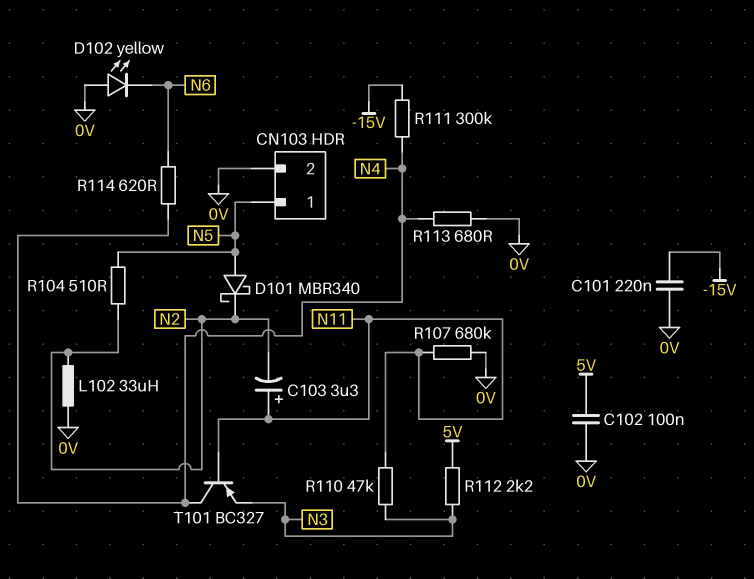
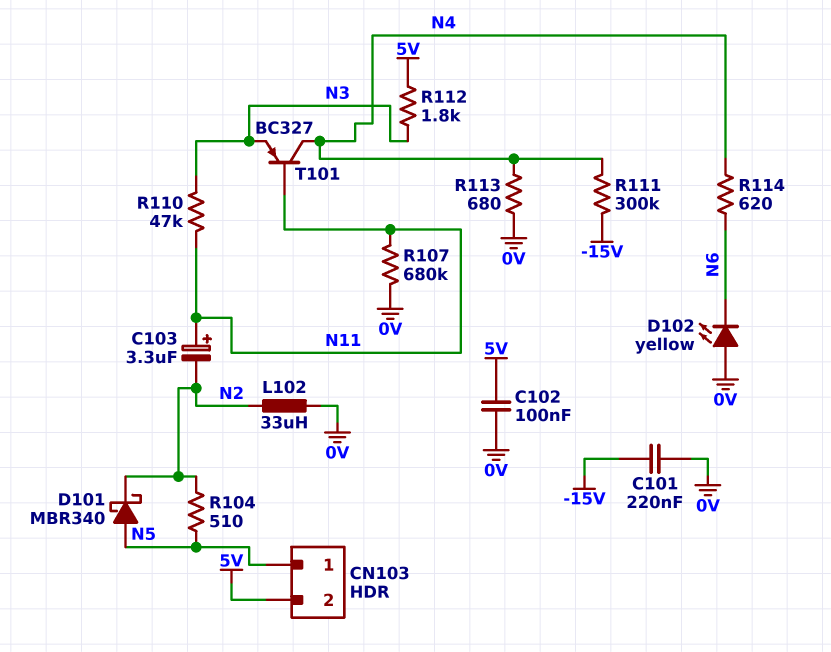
CN103 pin 2: 0V -> 5V
R112: 2.2k (5V, N3) -> 1.8k (5V, N3)

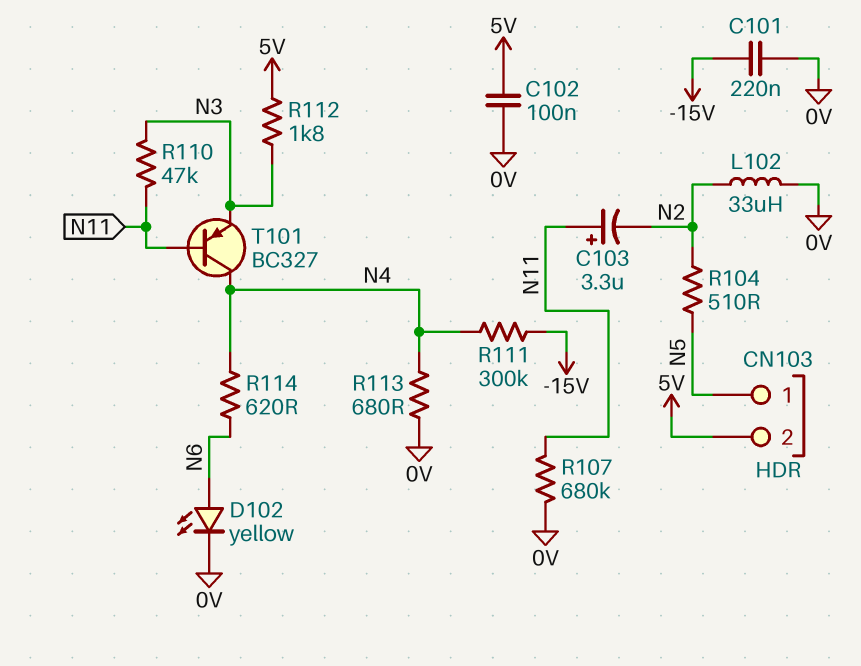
D101: schottky MBR340 (A N5, K N2) -> none
D102: LED yellow (A 0V, K N6) -> LED yellow (A N6, K 0V)

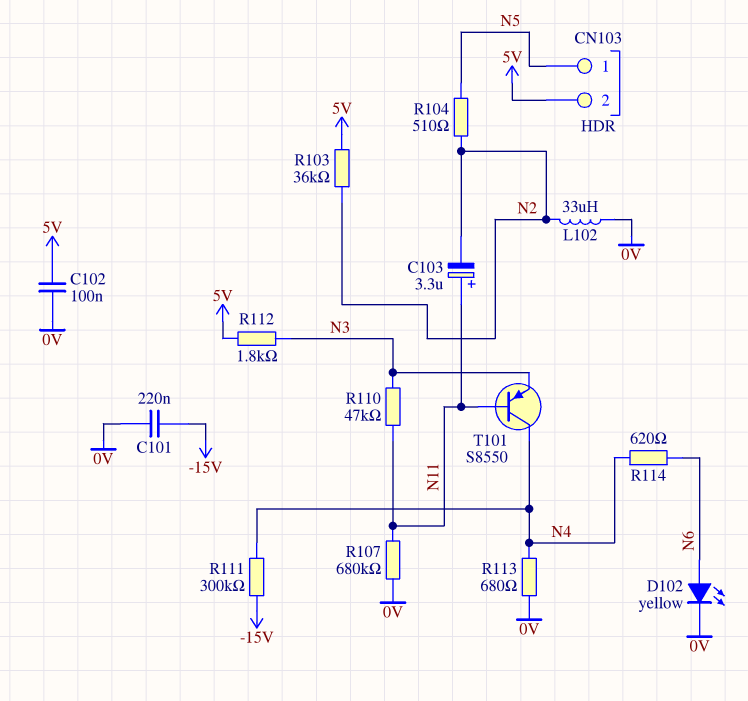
R103: none -> 36k (5V, N2)
T101: PNP BC327 (B N11, C N4, E N3) -> PNP S8550 (B N11, C N4, E N3)

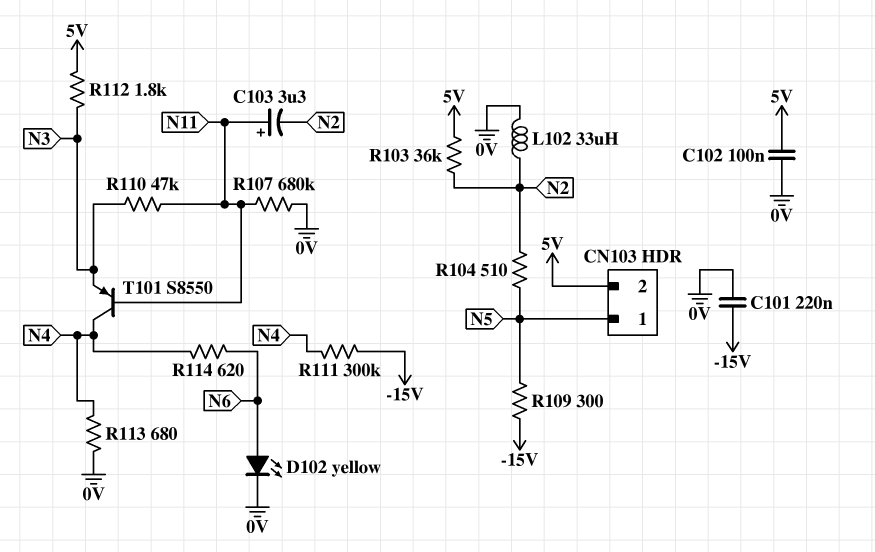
R109: none -> 300 (-15V, N5)

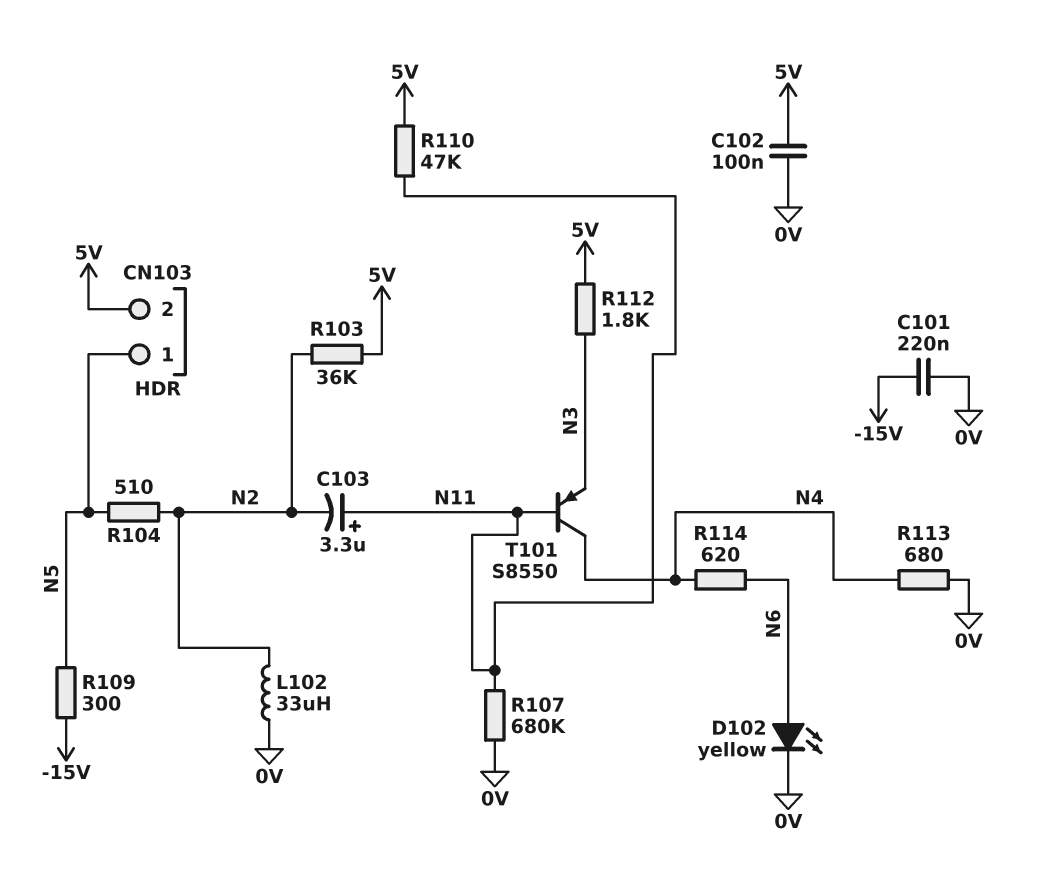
R110: 47k (N3, N11) -> 47k (5V, N11)
R111: 300k (-15V, N4) -> none

